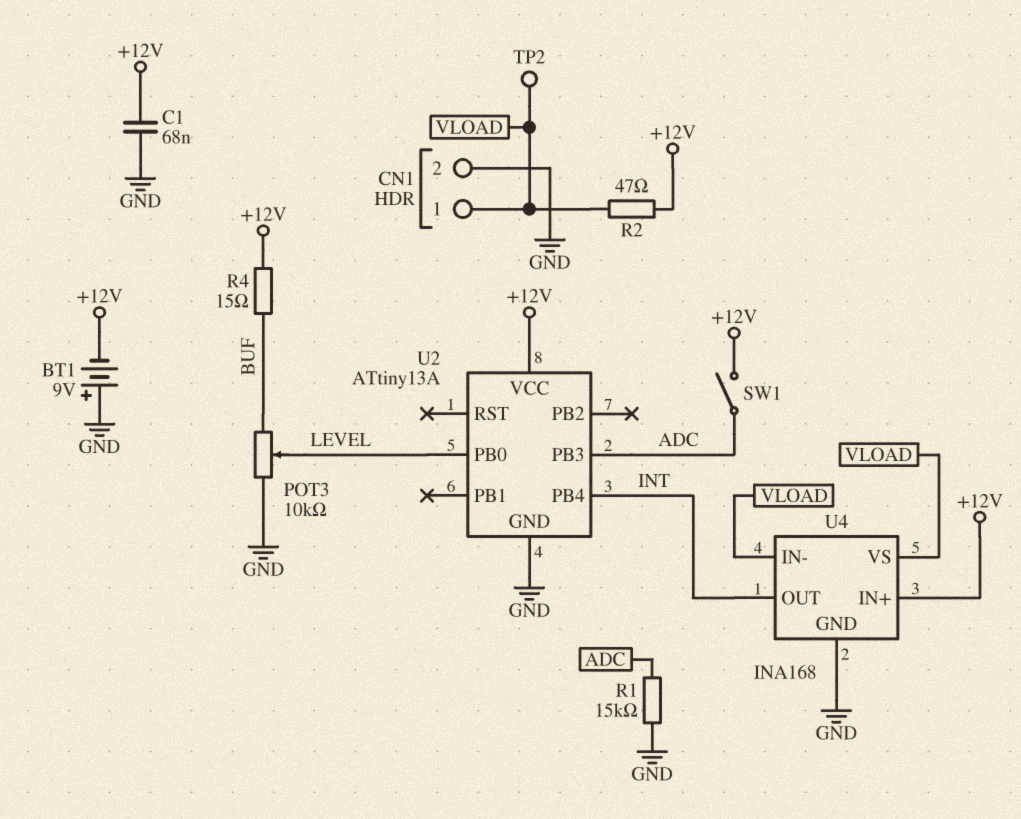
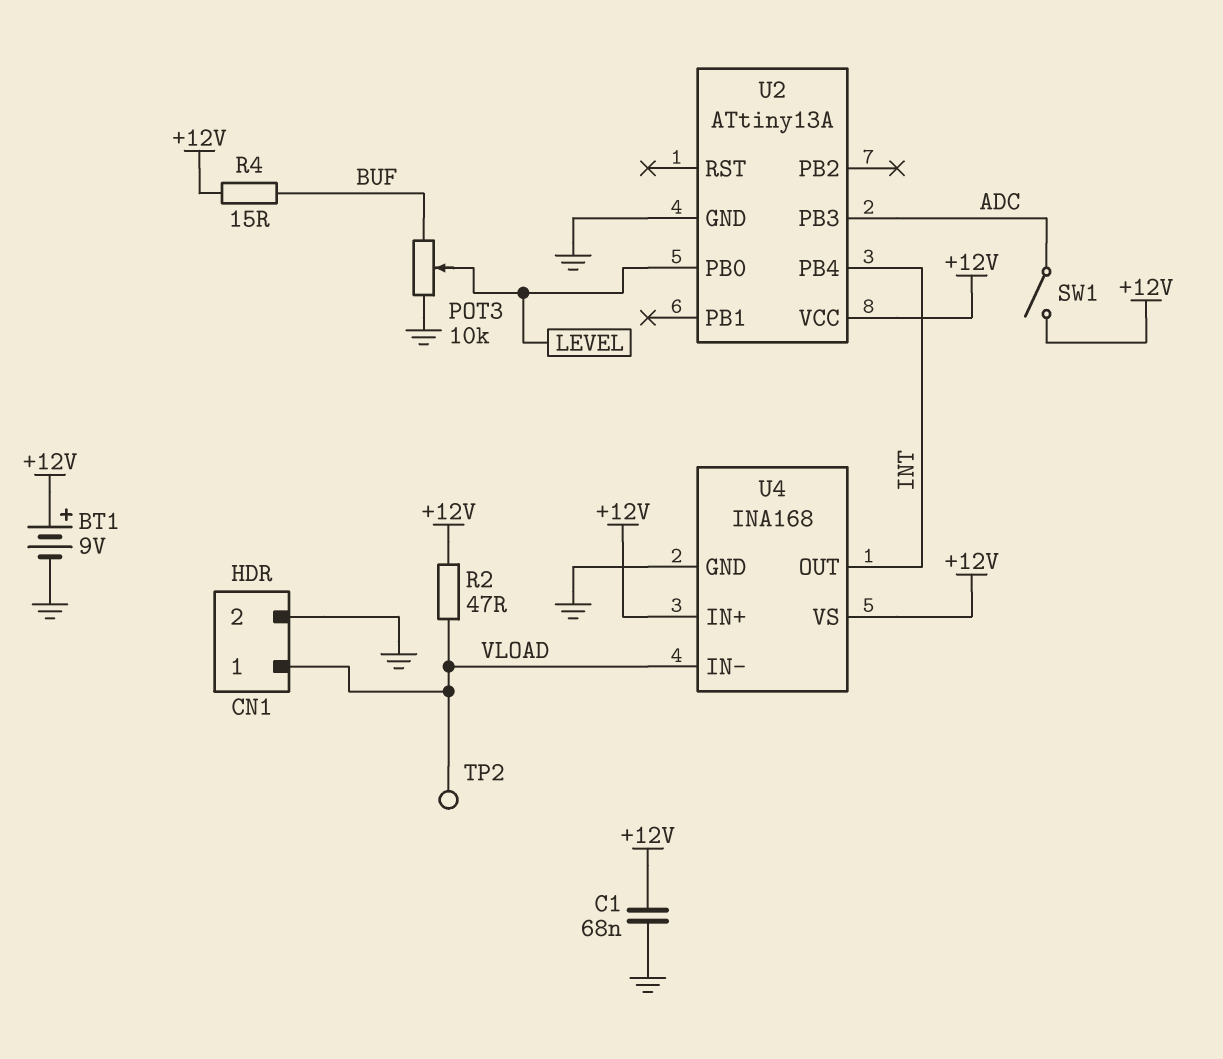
BT1: 9V (plus GND, minus +12V) -> 9V (plus +12V, minus GND)
R1: 15k (ADC, GND) -> none
U4 pin VS: VLOAD -> +12V

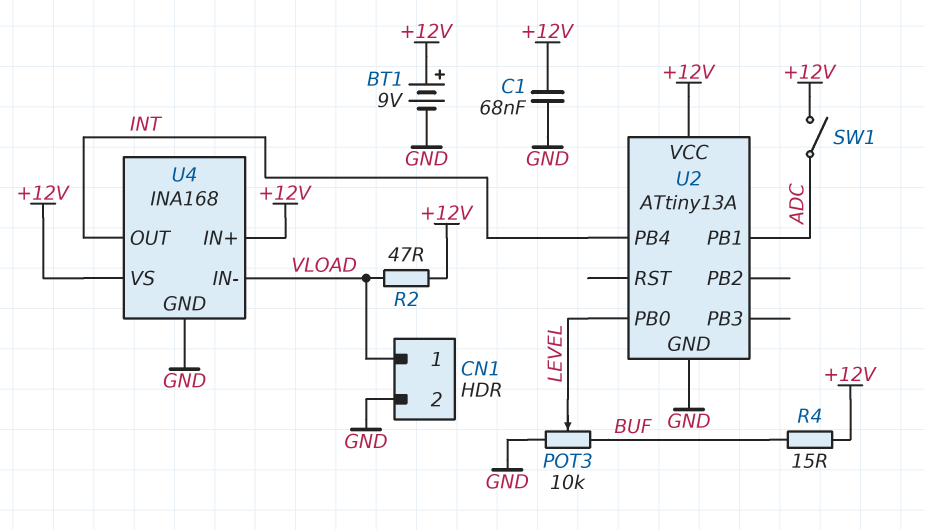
TP2: test point (VLOAD) -> none
U2 pin PB1: none -> ADC
U2 pin PB3: ADC -> none

